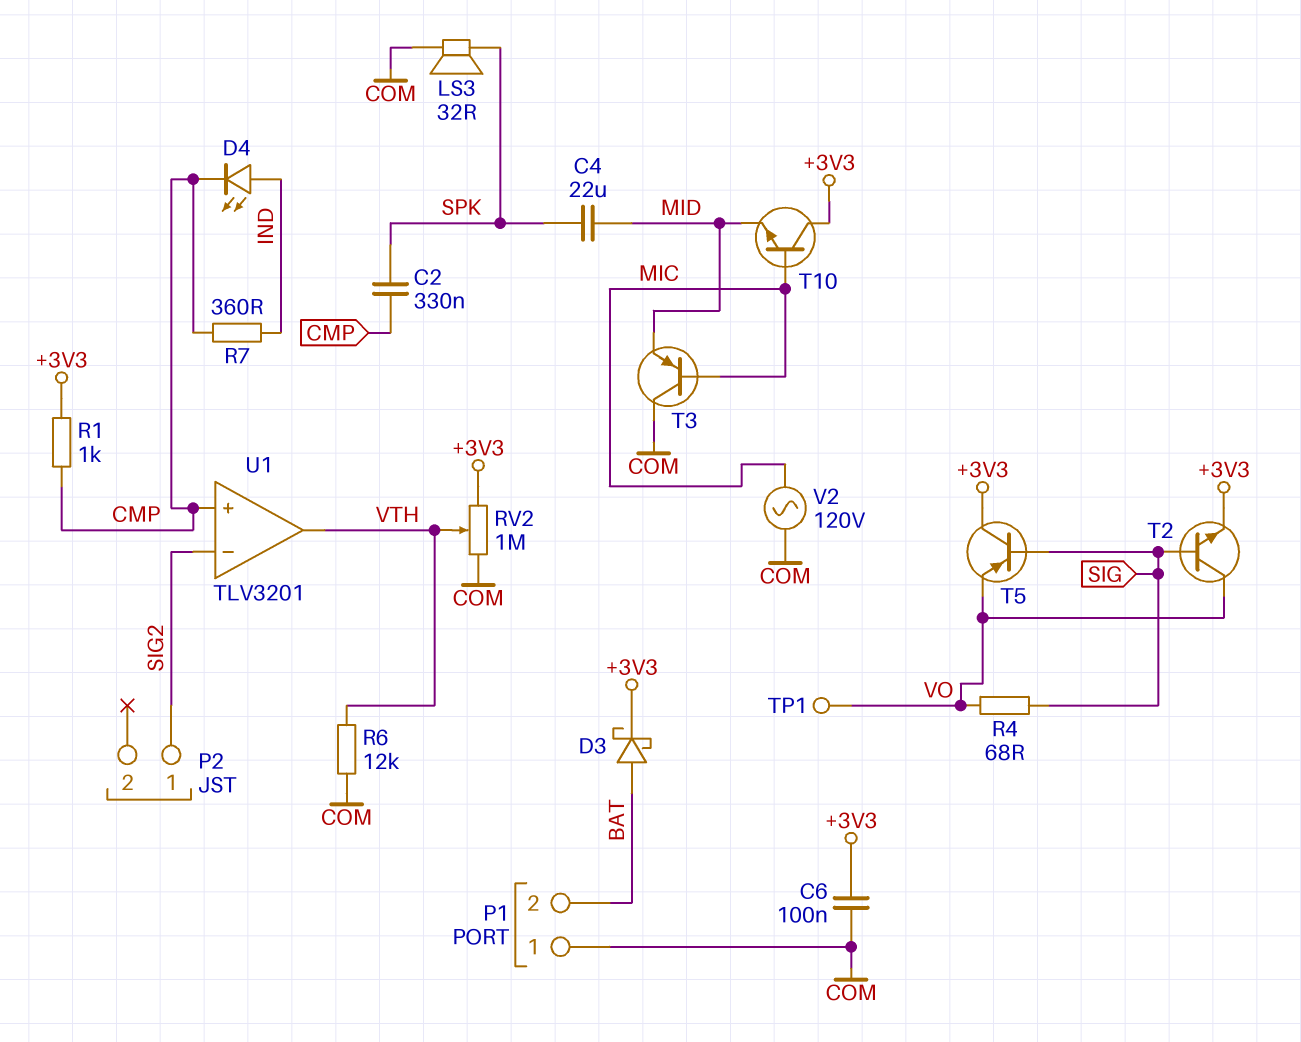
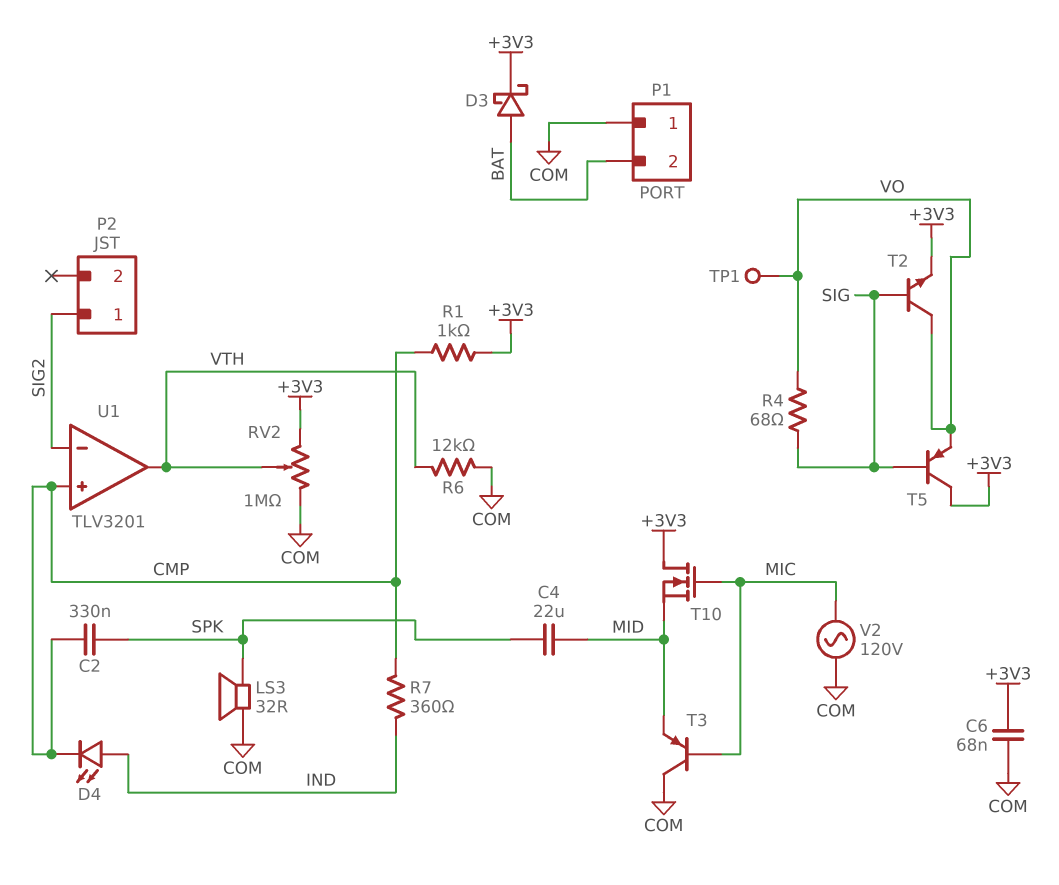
C6: 100nF (+3V3, COM) -> 68nF (+3V3, COM)
T10: NPN (B MIC, C +3V3, E MID) -> NMOS (G MIC, D +3V3, S MID)

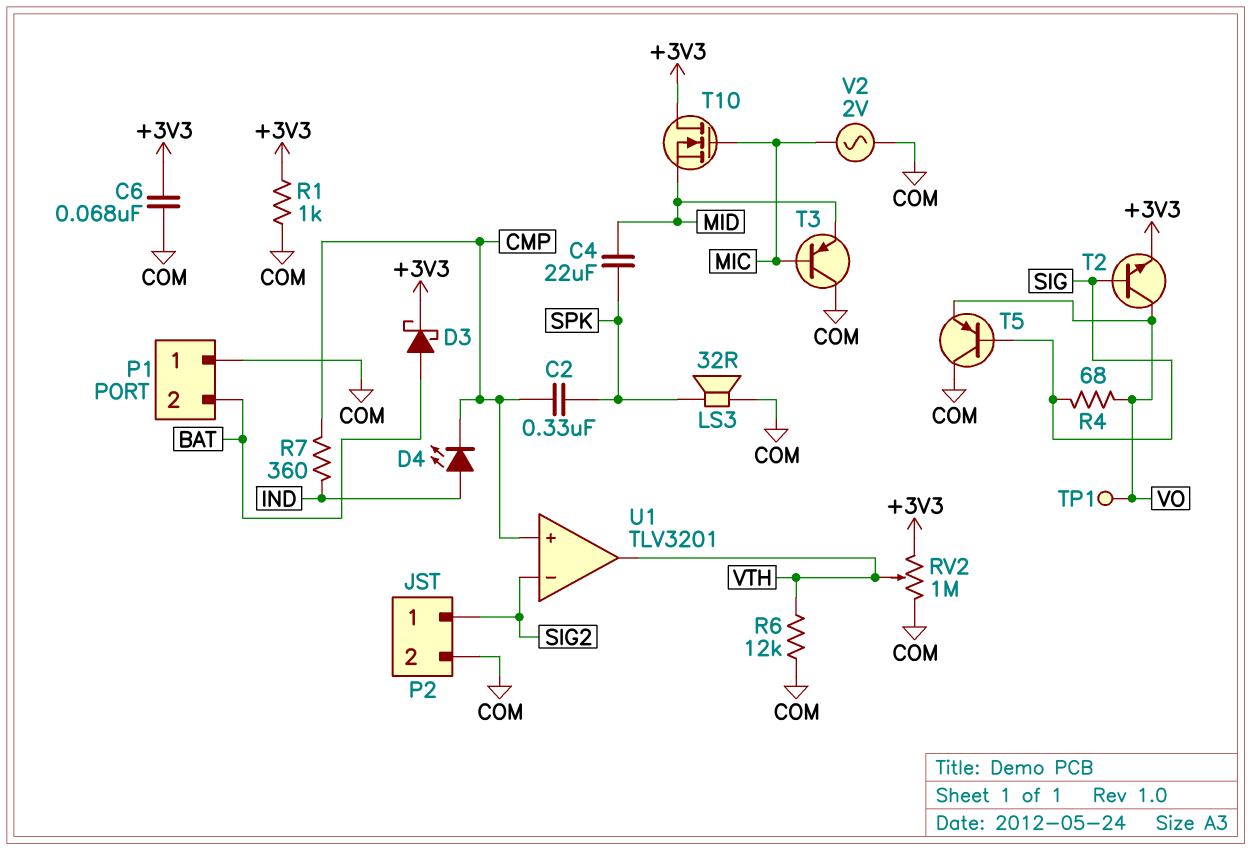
P2 pin 2: none -> COM
R1: 1k (+3V3, CMP) -> 1k (+3V3, COM)
T5: PNP (B SIG, C +3V3, E VO) -> PNP (B SIG, C COM, E VO)
V2: AC 120V (COM, MIC) -> AC 2V (COM, MIC)

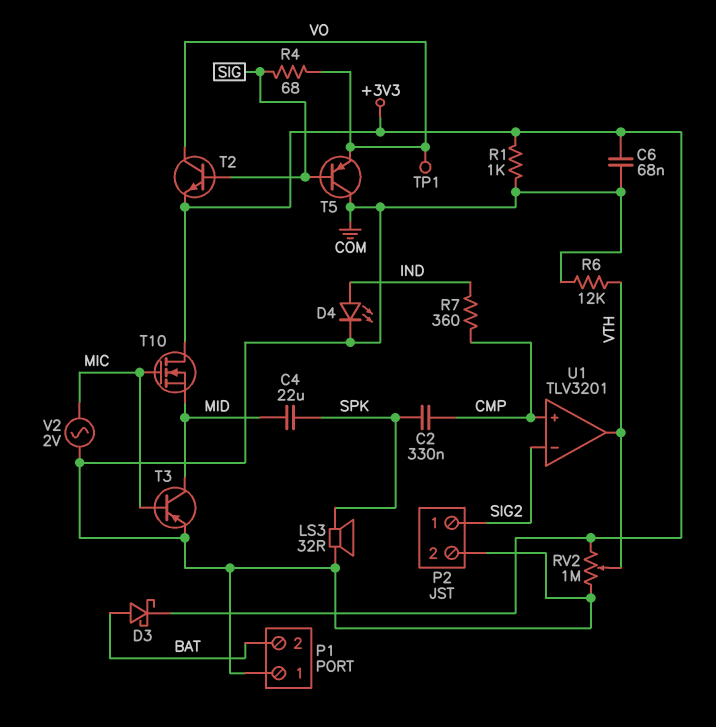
D4: LED (A IND, K CMP) -> LED (A IND, K COM)
T3: PNP (B MIC, C COM, E MID) -> PNP (B MIC, C MID, E COM)

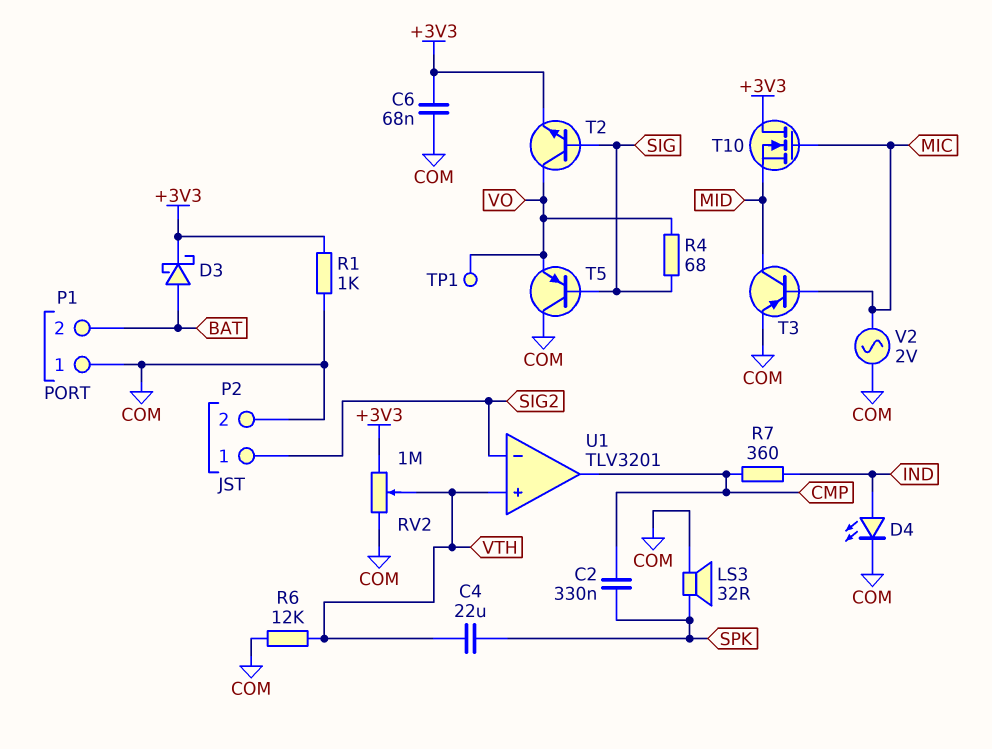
C4: 22uF (MID, SPK) -> 22uF (SPK, VTH)
U1 pin in+: CMP -> VTH
U1 pin out: VTH -> CMP

